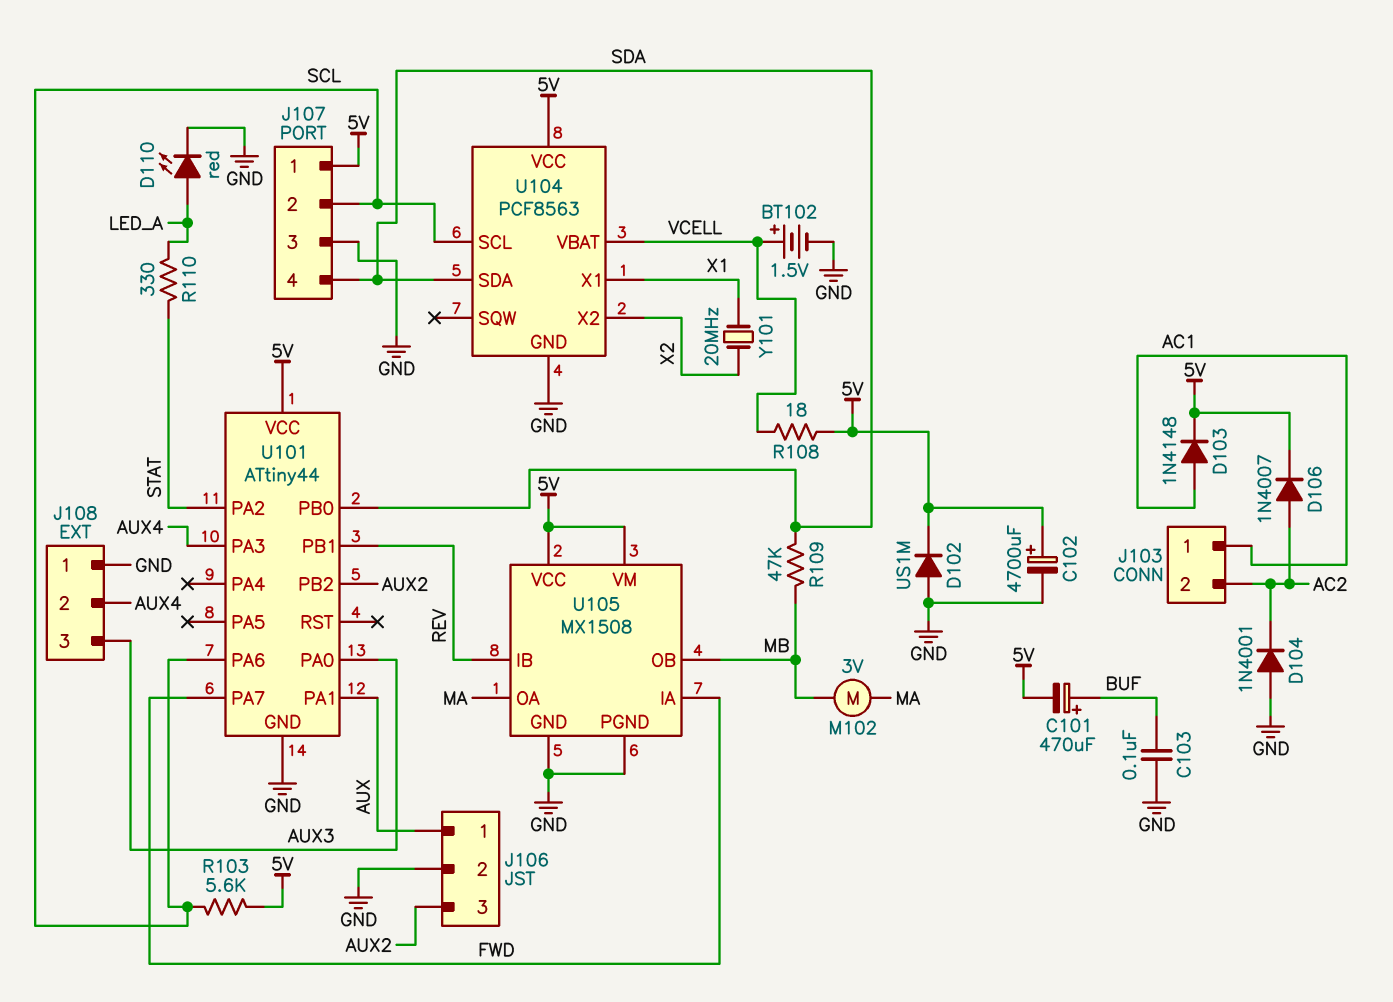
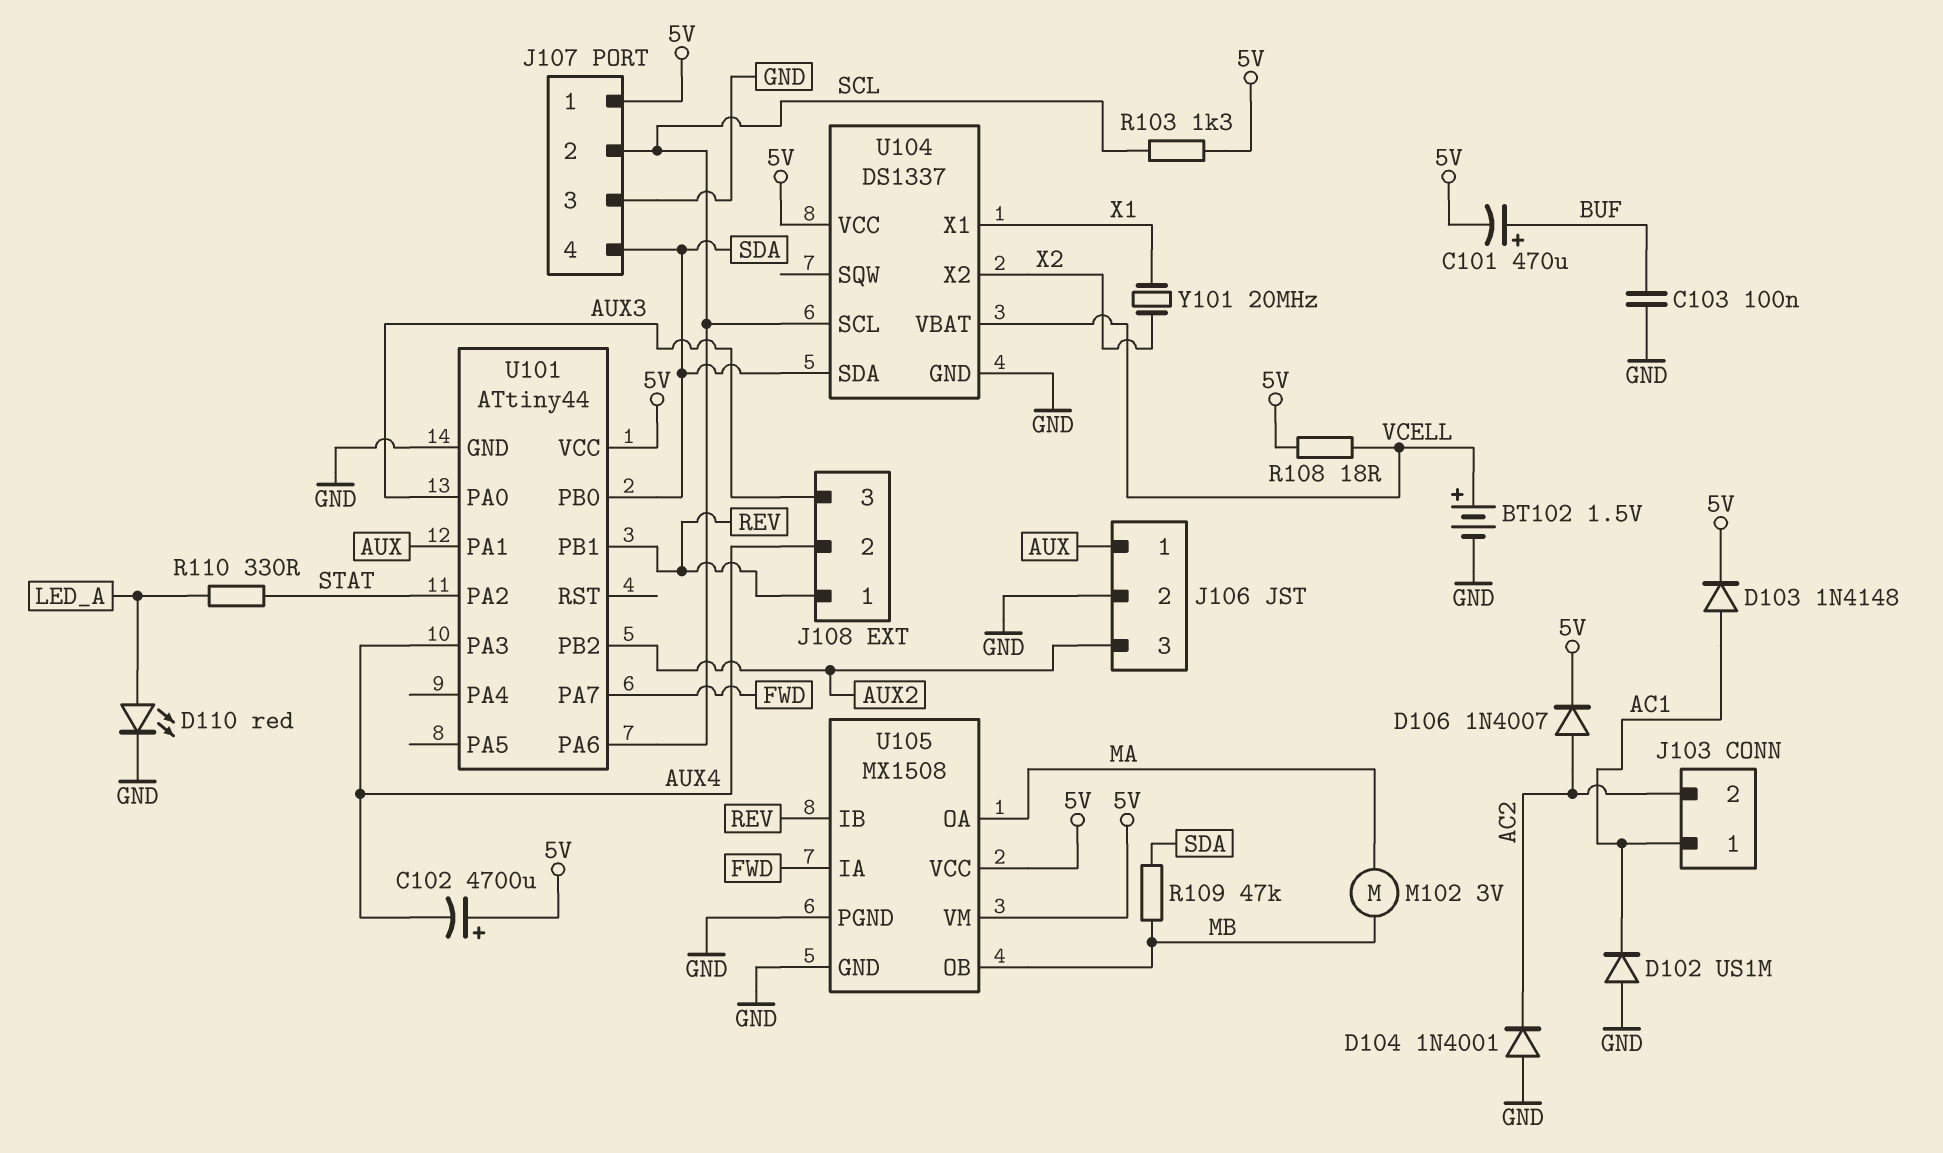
C102: 4700uF (plus 5V, minus GND) -> 4700uF (plus 5V, minus AUX4)
D102: diode US1M (A GND, K 5V) -> diode US1M (A GND, K AC1)
J108 pin 1: GND -> REV
R103: 5.6k (5V, SCL) -> 1.3k (5V, SCL)
U104: PCF8563 -> DS1337

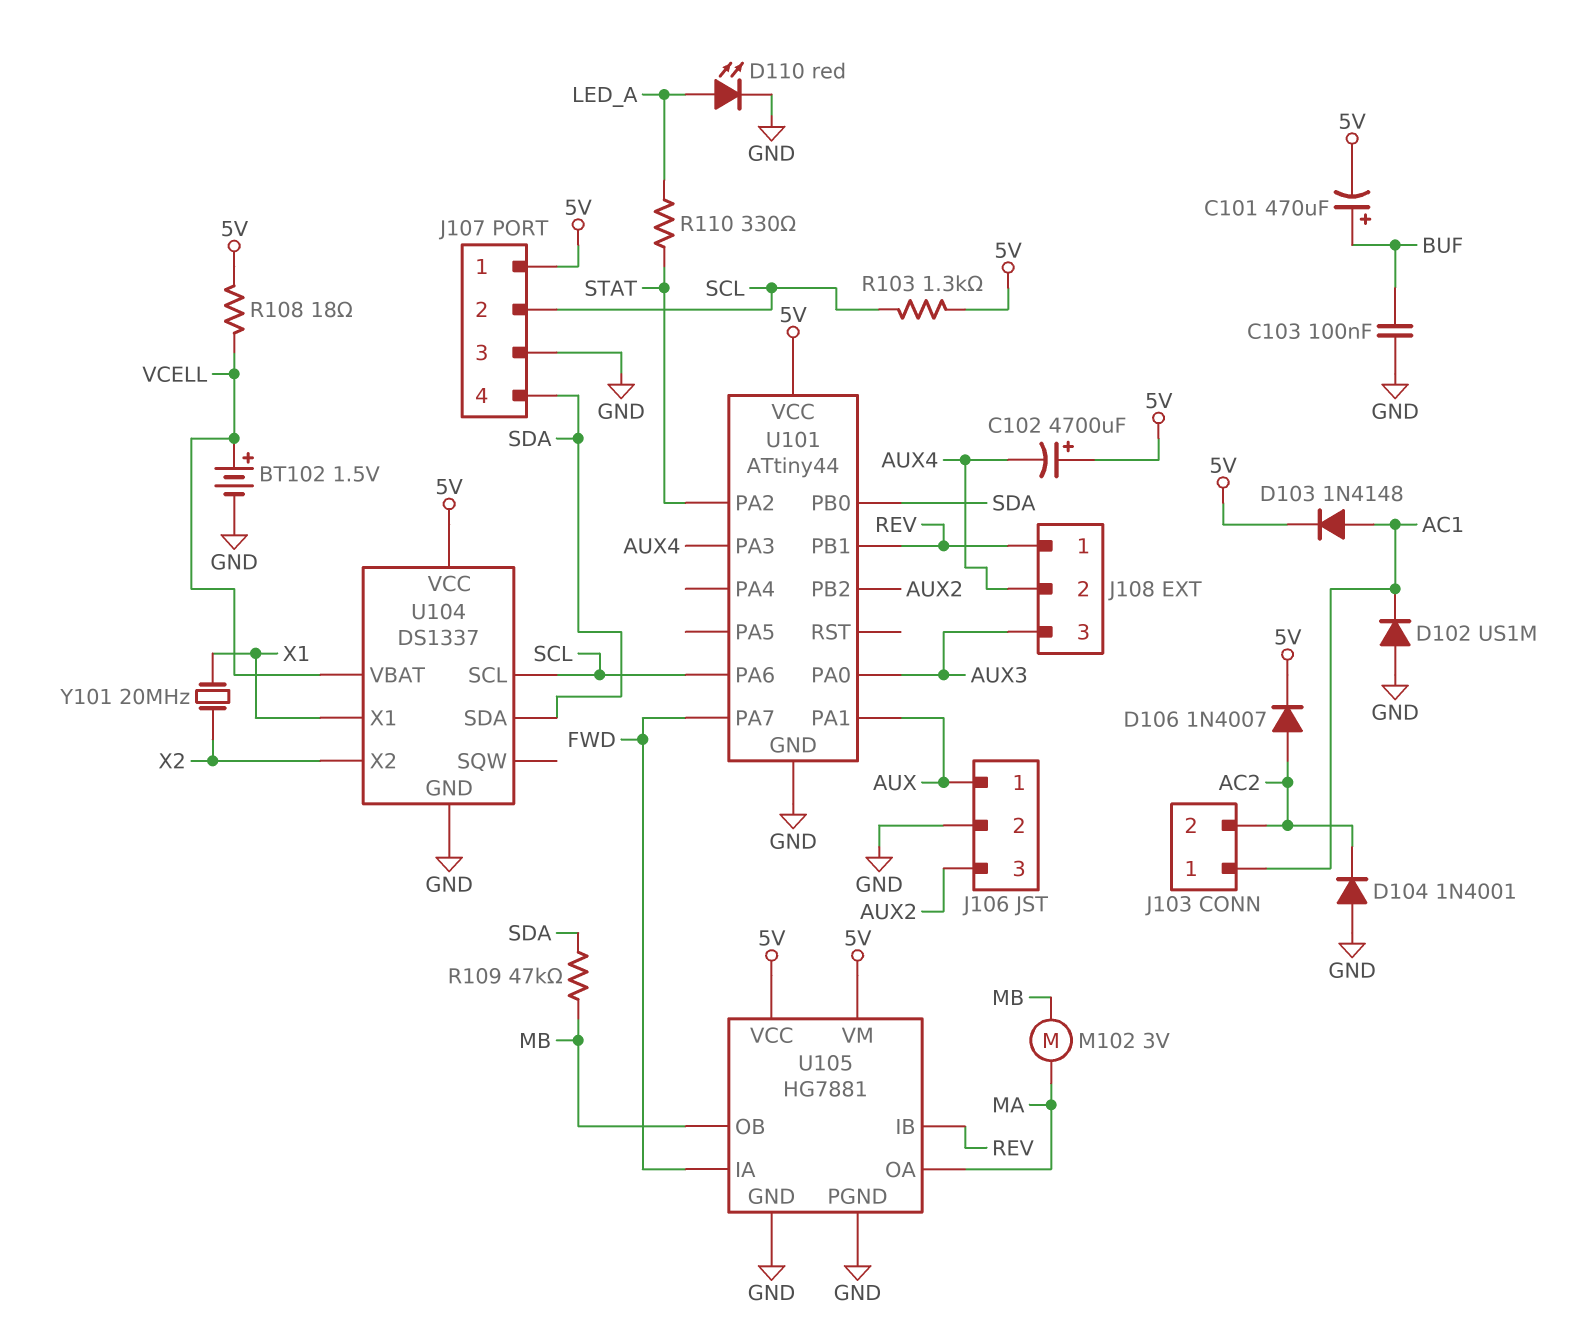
U105: MX1508 -> HG7881

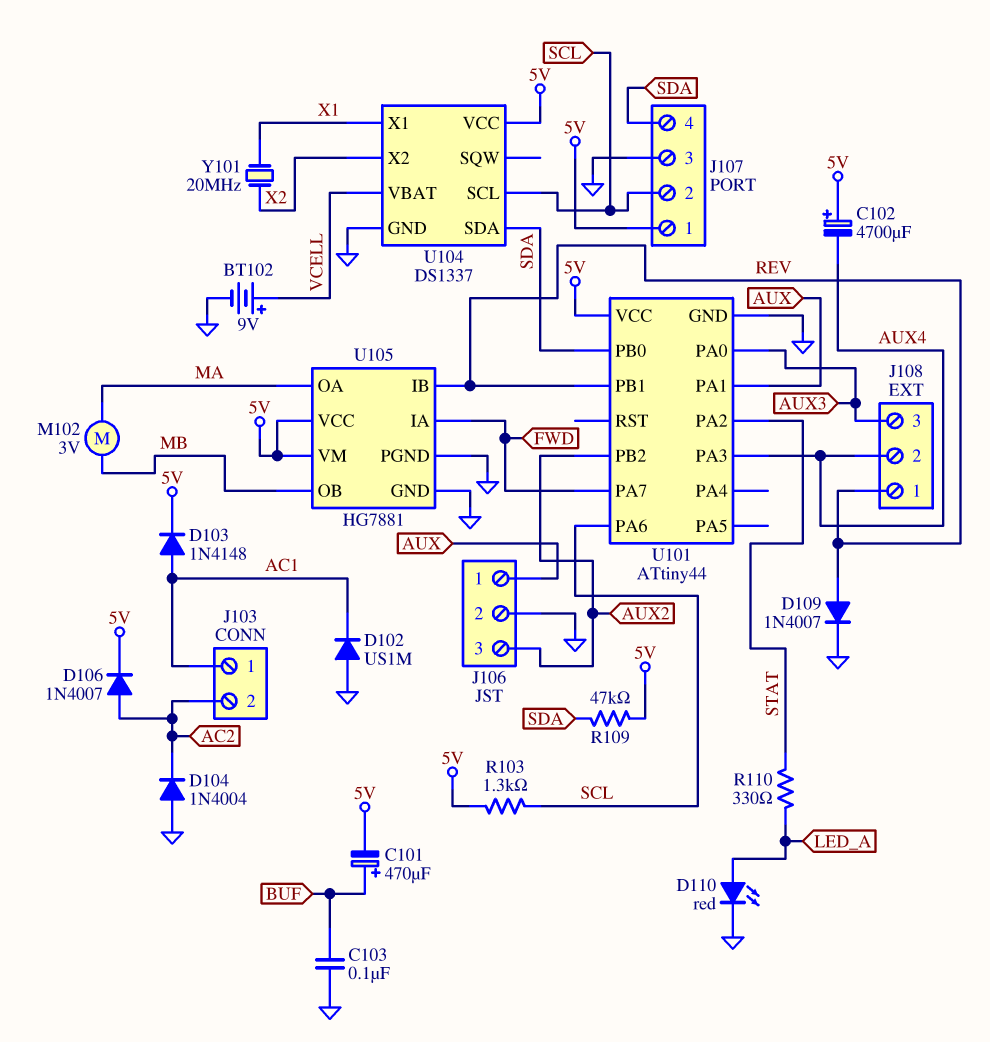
BT102: 1.5V (plus VCELL, minus GND) -> 9V (plus VCELL, minus GND)
D104: diode 1N4001 (A GND, K AC2) -> diode 1N4004 (A GND, K AC2)
D109: none -> diode 1N4007 (A REV, K GND)
R108: 18 (5V, VCELL) -> none
R109: 47k (MB, SDA) -> 47k (5V, SDA)

